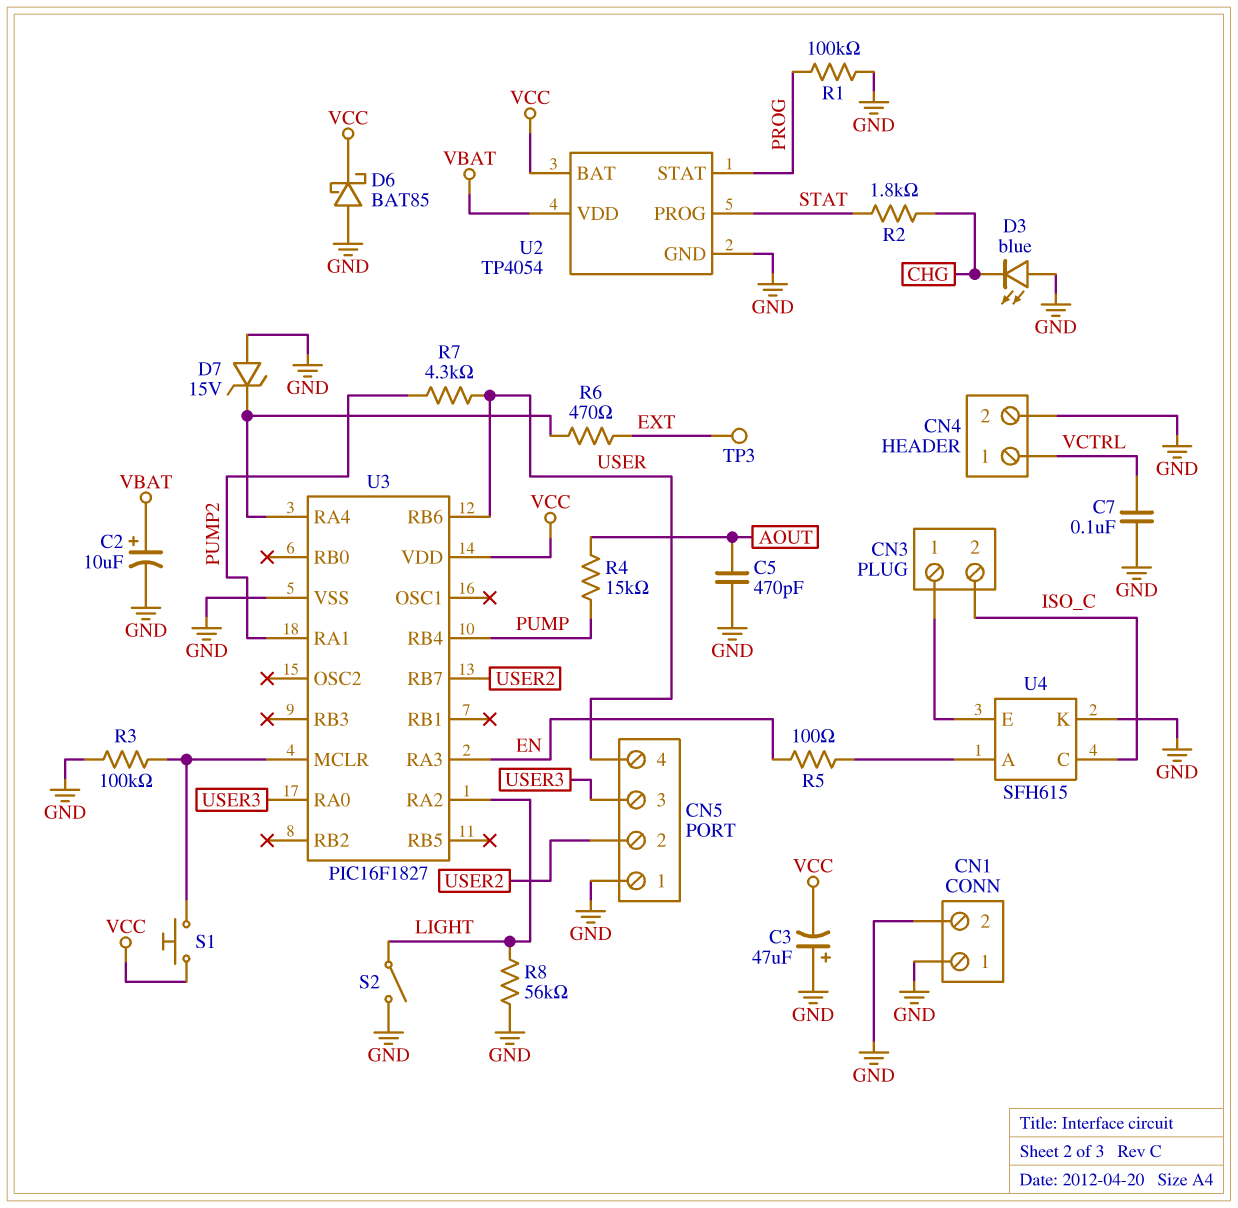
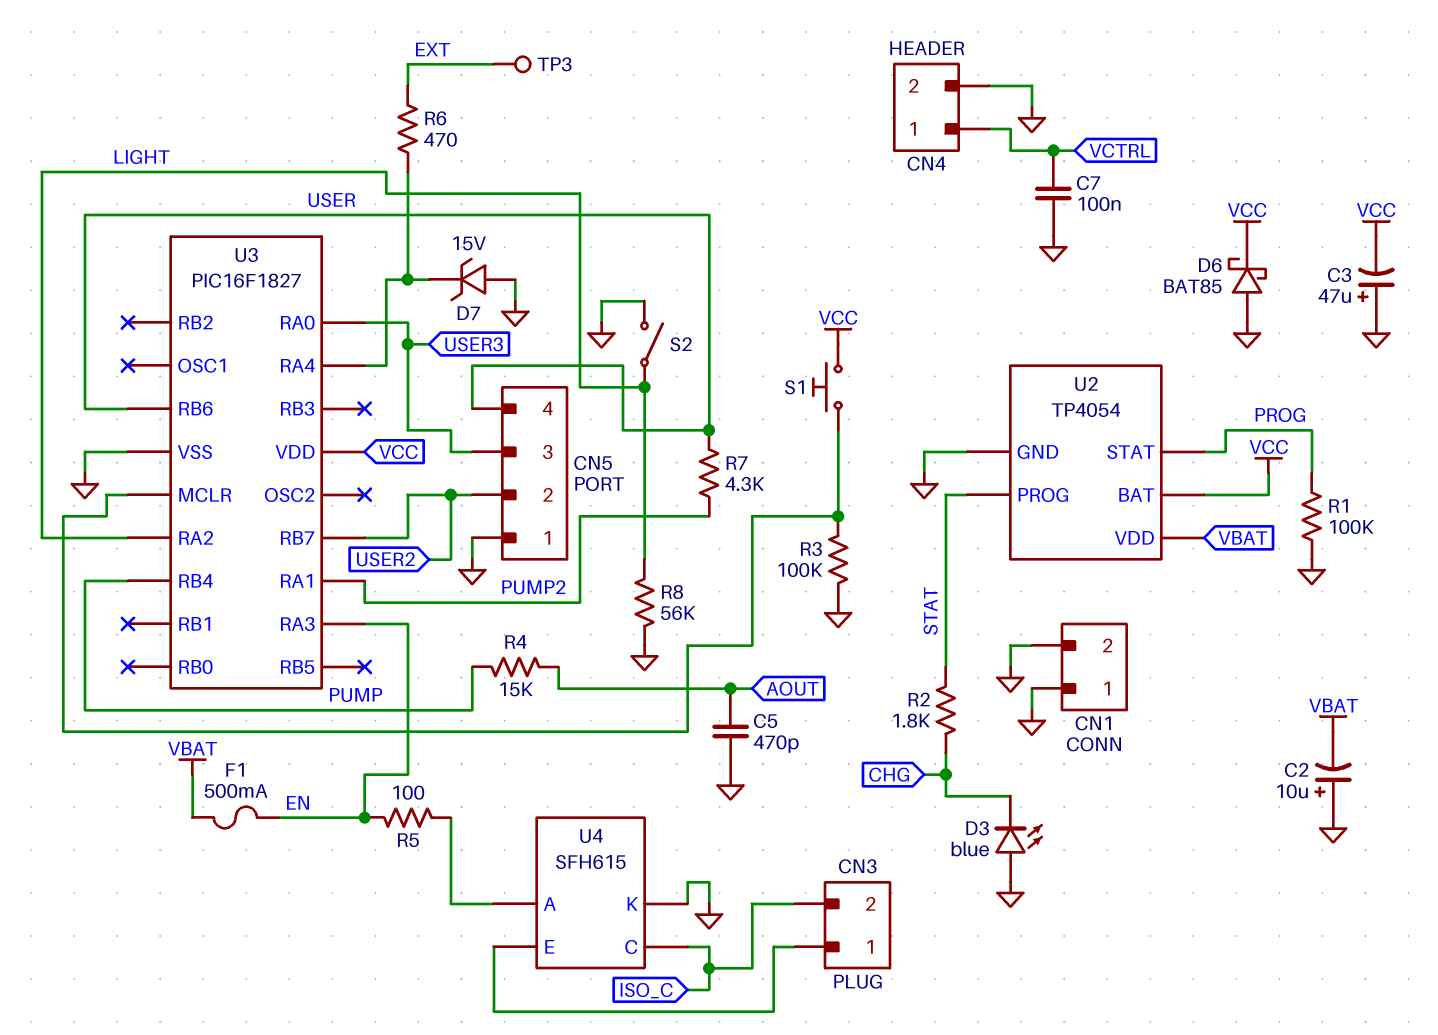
C2: 10uF (plus VBAT, minus GND) -> 10uF (plus GND, minus VBAT)
F1: none -> 500mA (EN, VBAT)

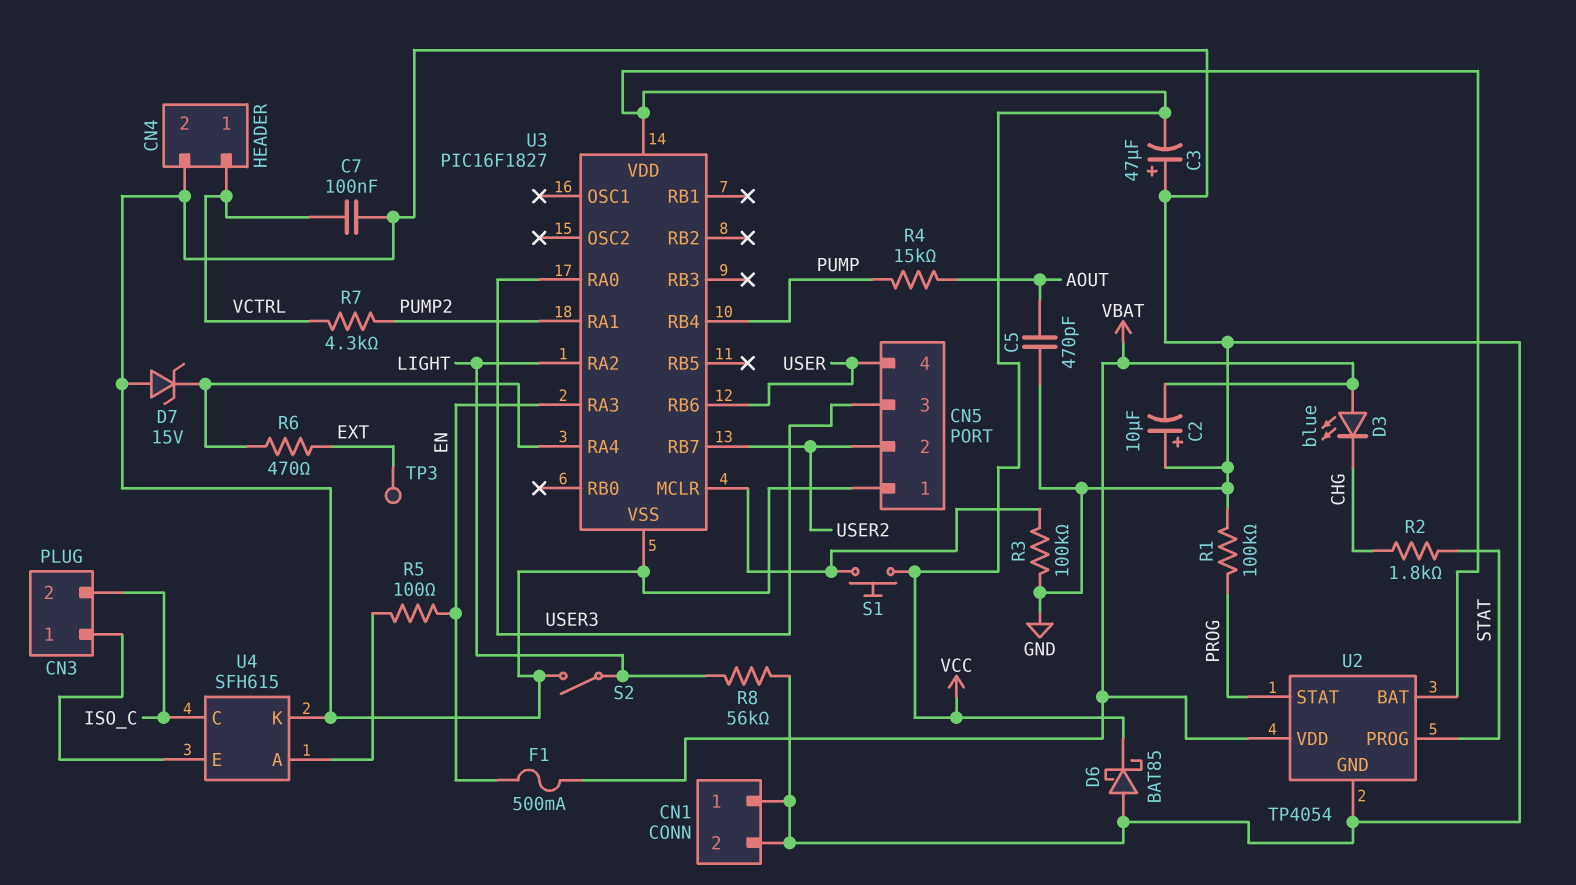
D3: LED blue (A GND, K CHG) -> LED blue (A VBAT, K CHG)
R7: 4.3k (PUMP2, USER) -> 4.3k (PUMP2, VCTRL)

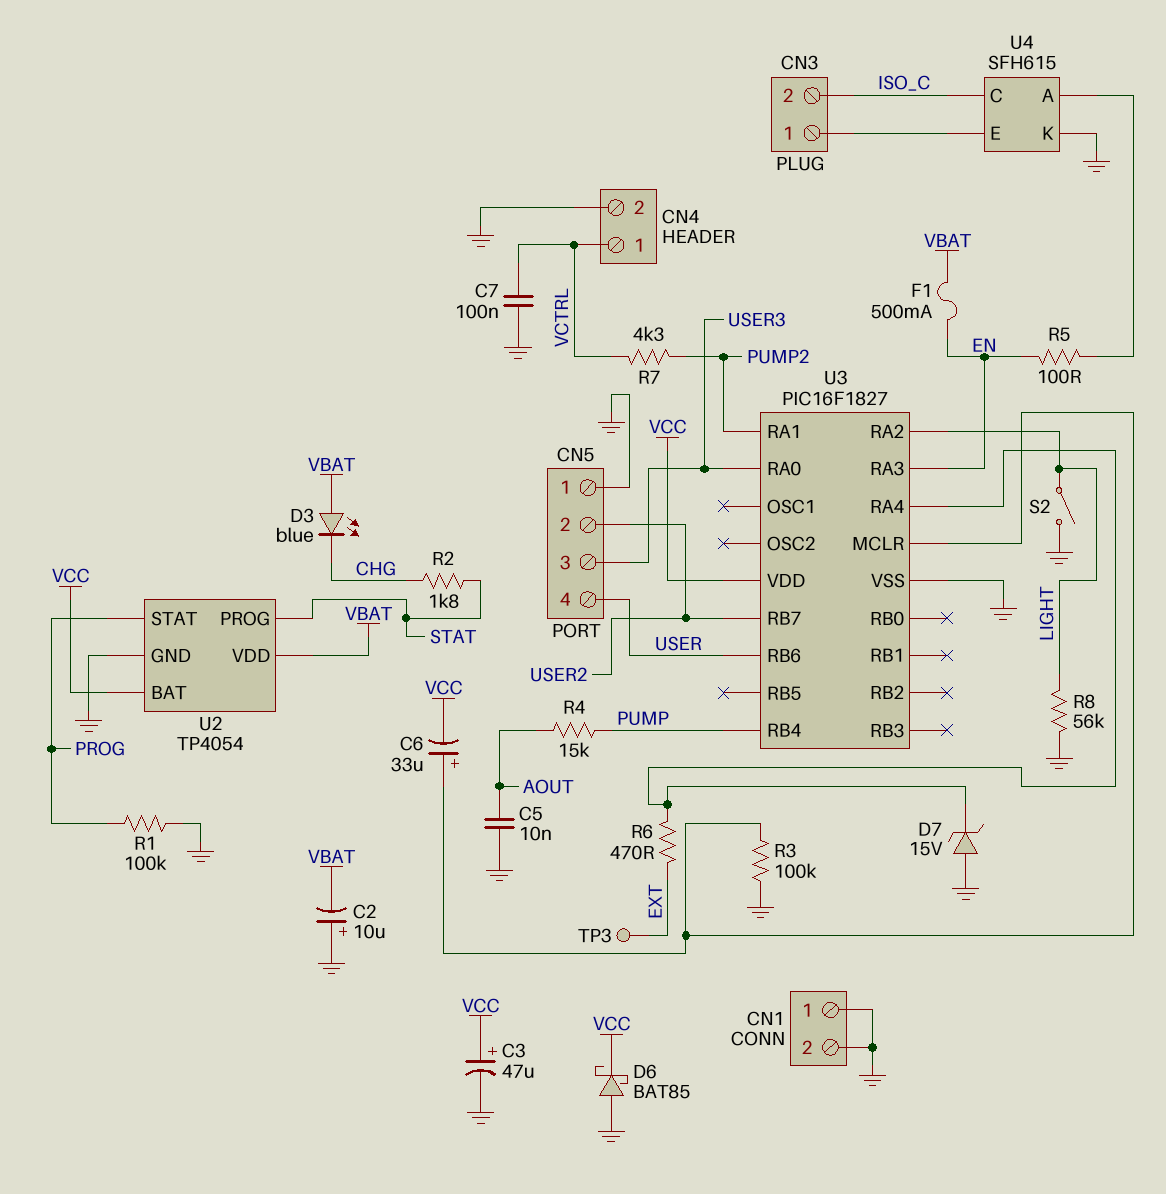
C3: 47uF (plus GND, minus VCC) -> 47uF (plus VCC, minus GND)
C5: 470pF (AOUT, GND) -> 10nF (AOUT, GND)
C6: none -> 33uF (plus U3/MCLR, minus VCC)
S1: button (U3/MCLR, VCC) -> none

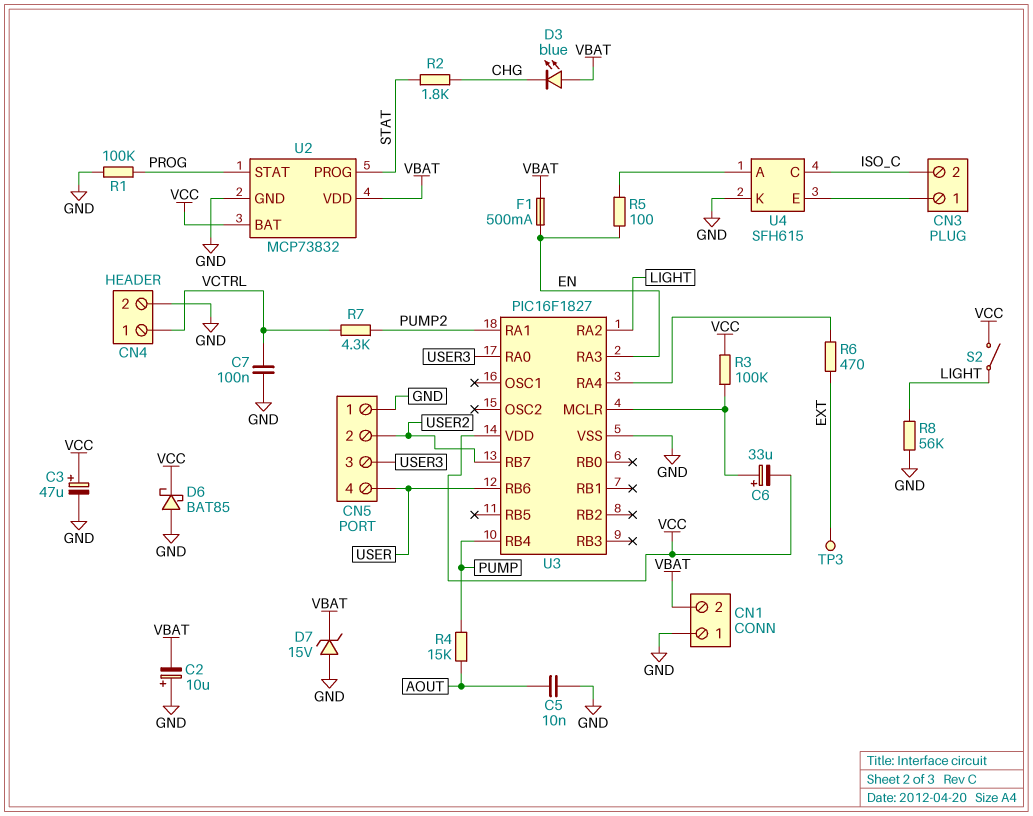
CN1 pin 2: GND -> VBAT
D7: zener 15V (A GND, K U3/RA4) -> zener 15V (A GND, K VBAT)
R3: 100k (GND, U3/MCLR) -> 100k (U3/MCLR, VCC)
S2: switch (GND, LIGHT) -> switch (LIGHT, VCC)
U2: TP4054 -> MCP73832

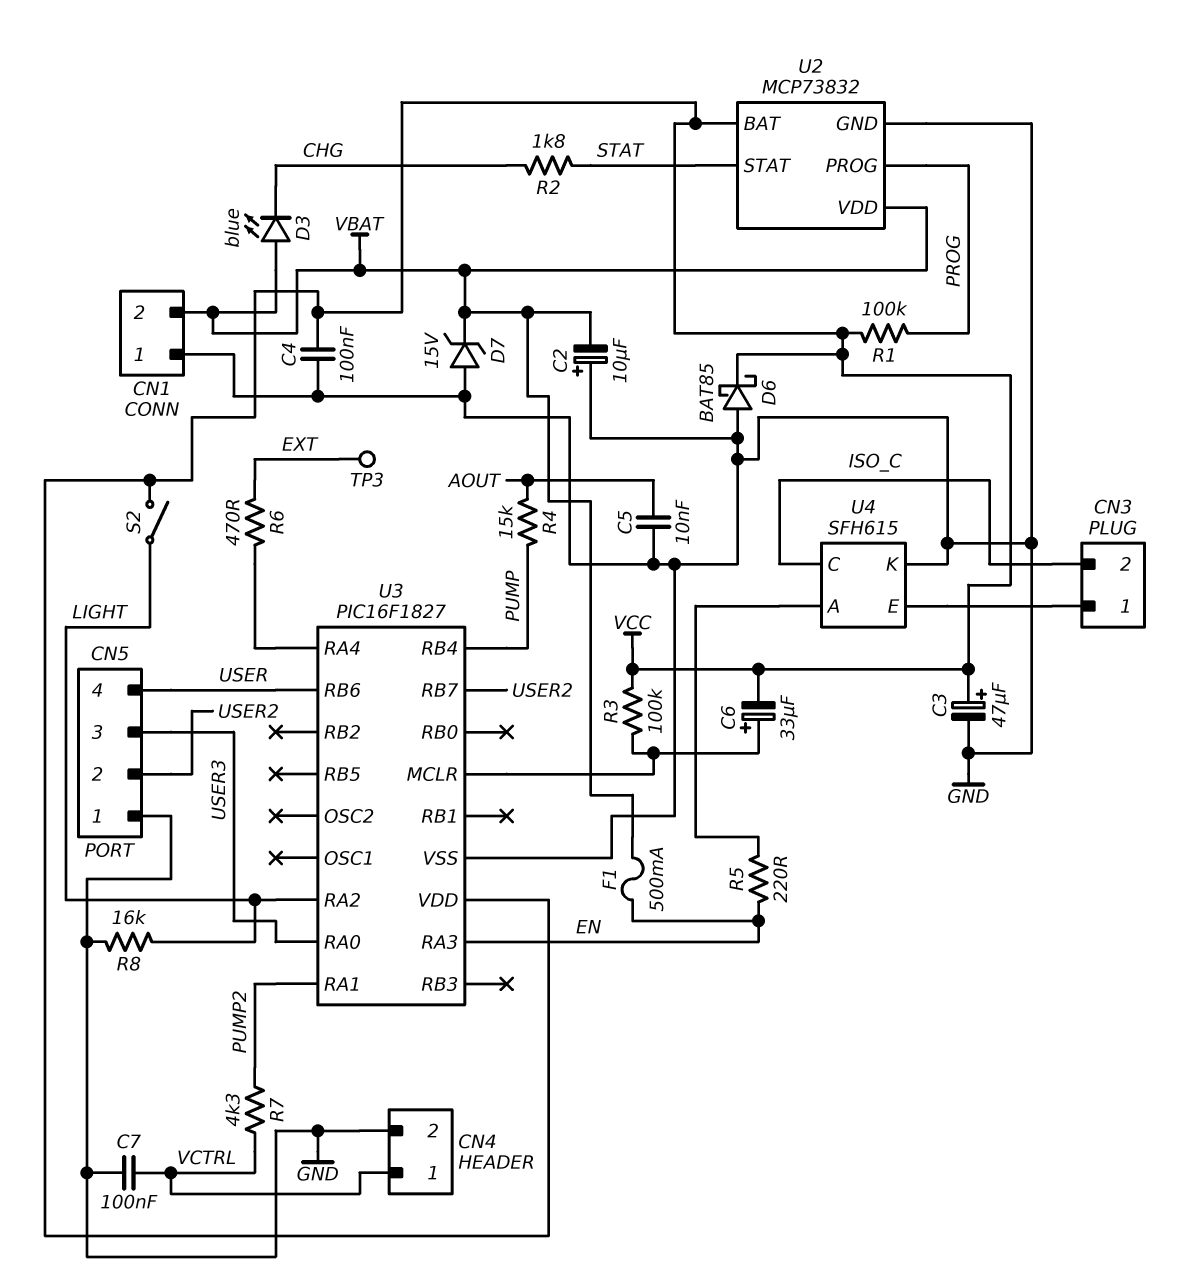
C4: none -> 100nF (GND, VCC)
R1: 100k (GND, PROG) -> 100k (PROG, VCC)
R5: 100 (EN, U4/A) -> 220 (EN, U4/A)
R8: 56k (GND, LIGHT) -> 16k (GND, LIGHT)
U2 pin PROG: STAT -> PROG
U2 pin STAT: PROG -> STAT

